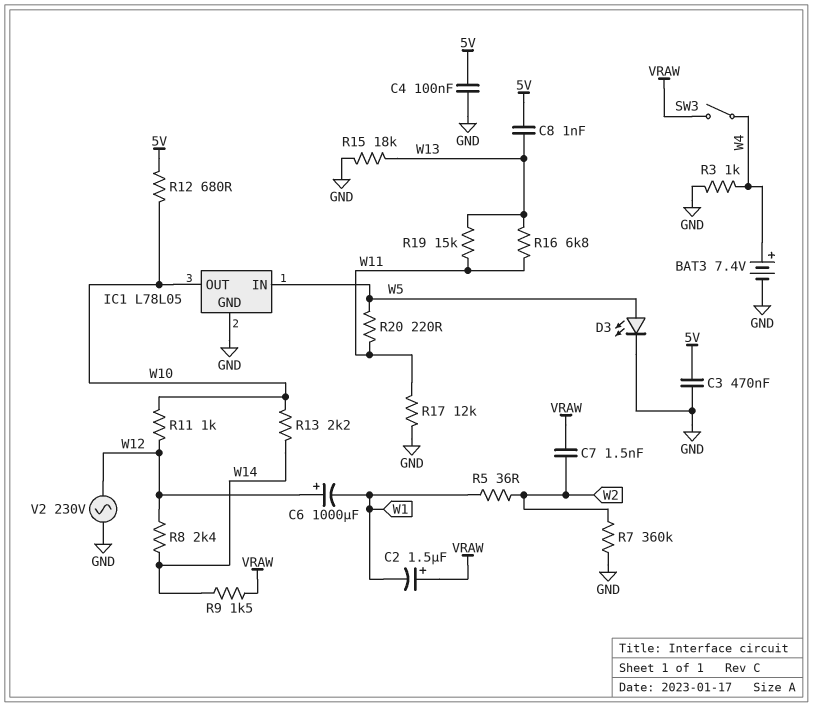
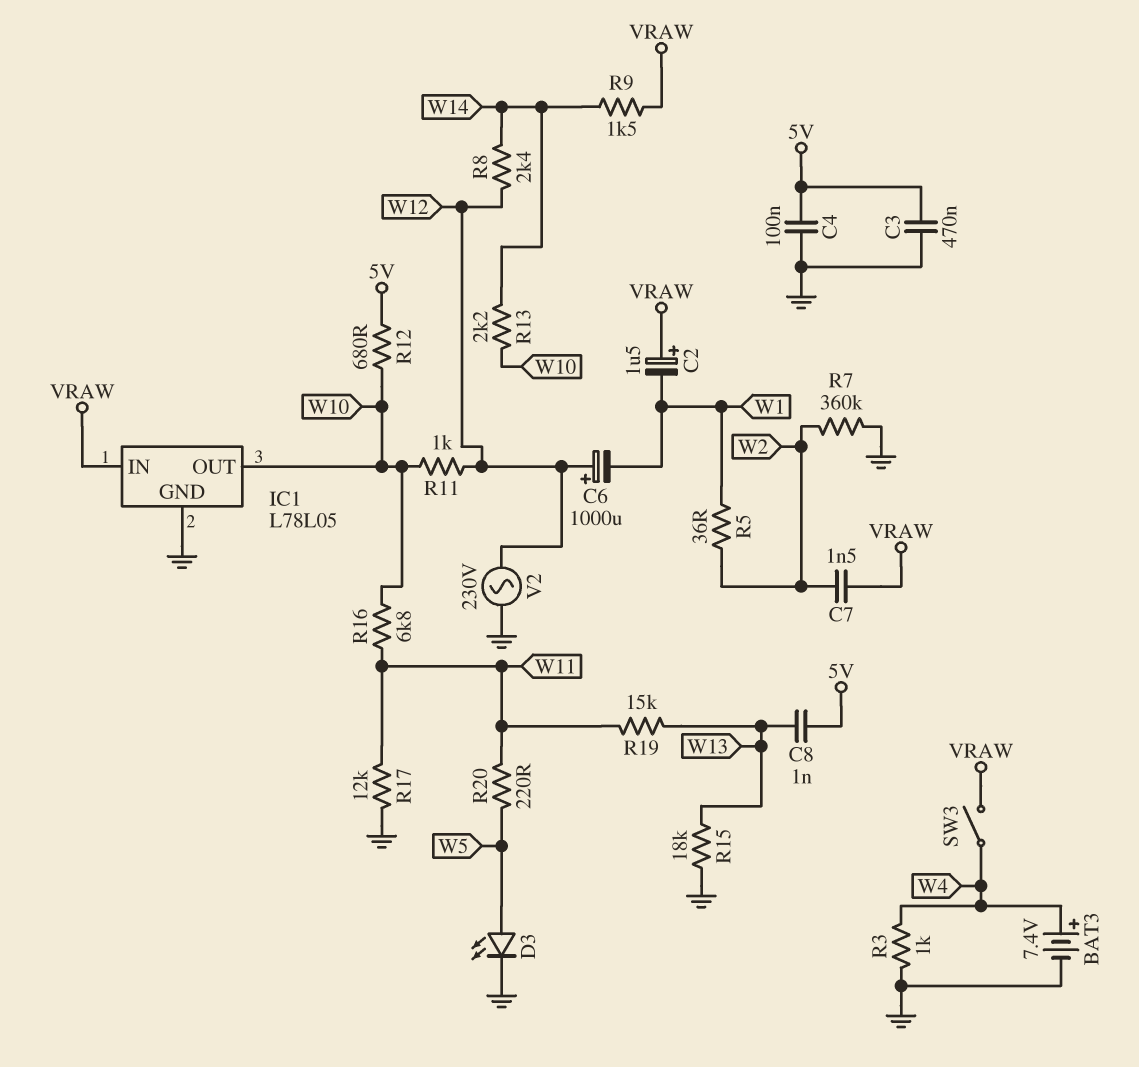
IC1 pin IN: W5 -> VRAW
R16: 6.8k (W11, W13) -> 6.8k (W10, W11)

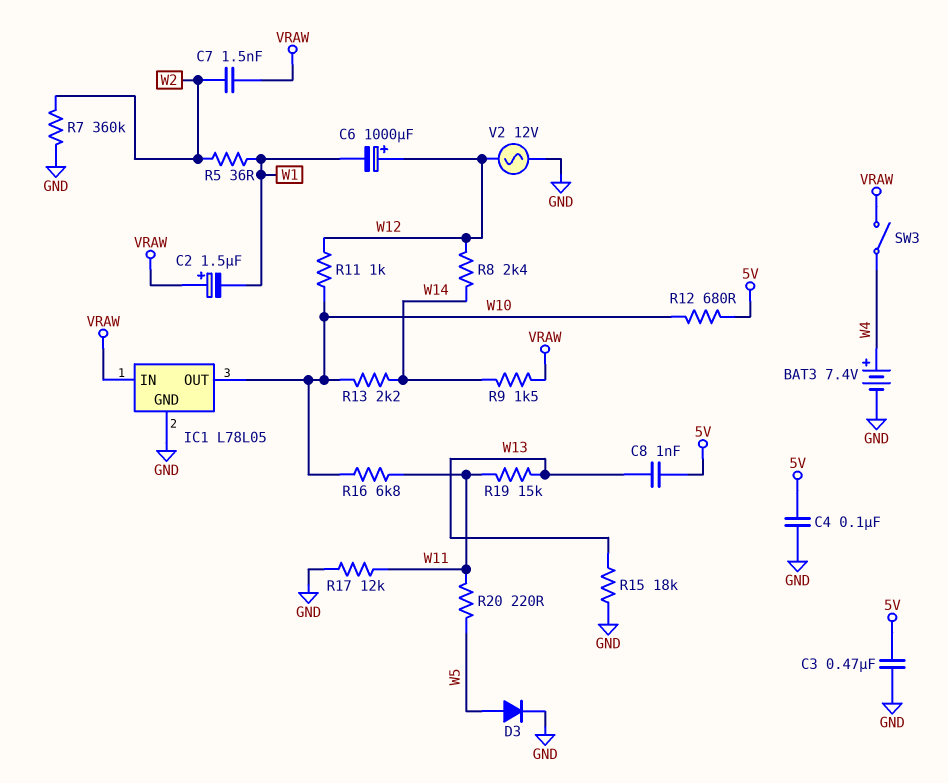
D3: LED (A W5, K GND) -> diode (A W5, K GND)
R3: 1k (GND, W4) -> none
V2: AC 230V (GND, W12) -> AC 12V (GND, W12)

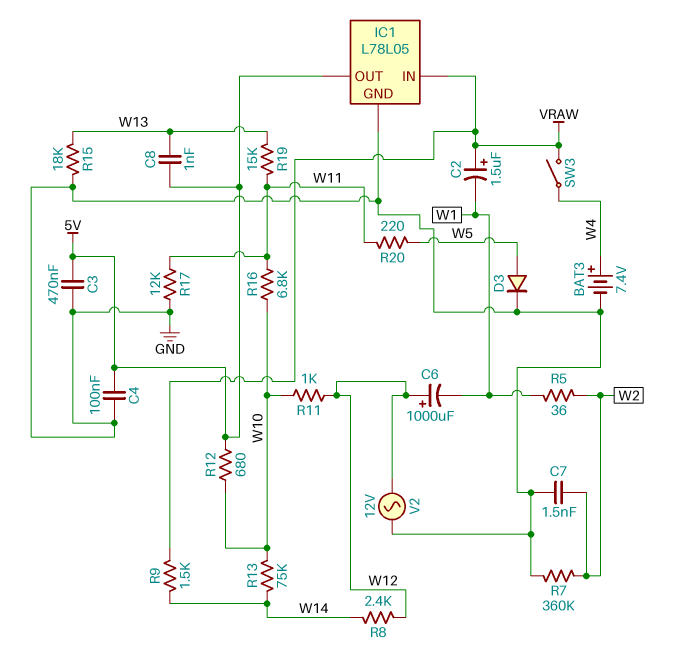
C7: 1.5nF (VRAW, W2) -> 1.5nF (GND, W2)
IC1 pin OUT: W10 -> 5V
R13: 2.2k (W10, W14) -> 75k (W10, W14)

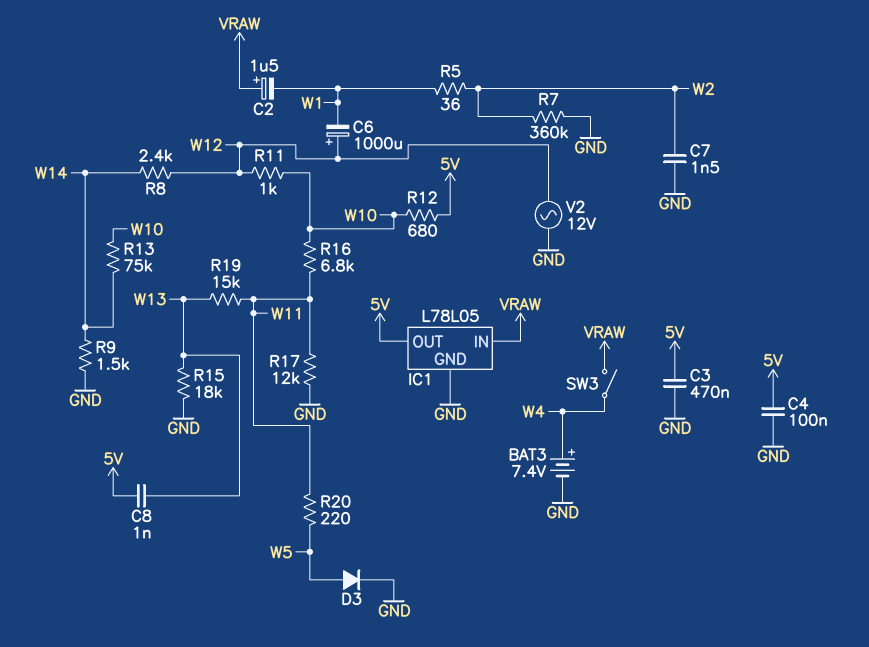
R9: 1.5k (VRAW, W14) -> 1.5k (GND, W14)

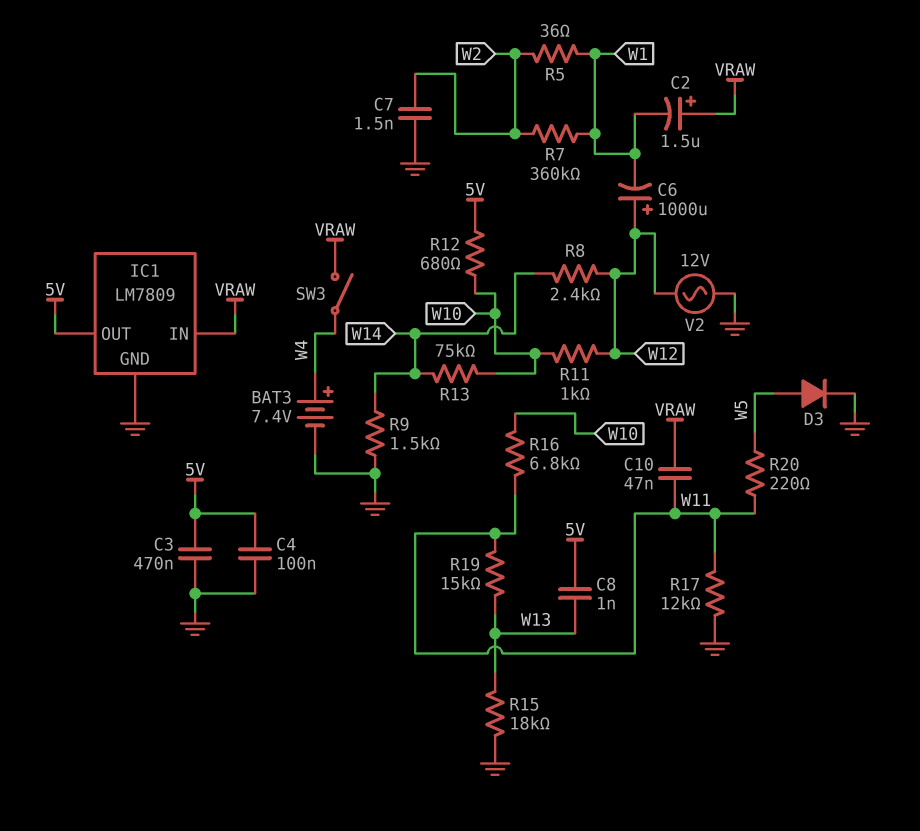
C10: none -> 47nF (VRAW, W11)
IC1: L78L05 -> LM7809
R7: 360k (GND, W2) -> 360k (W1, W2)

